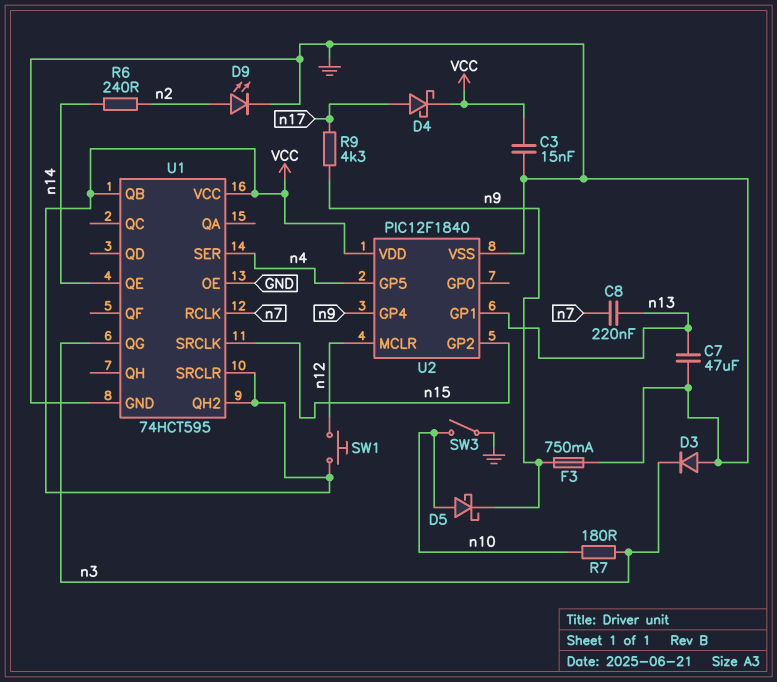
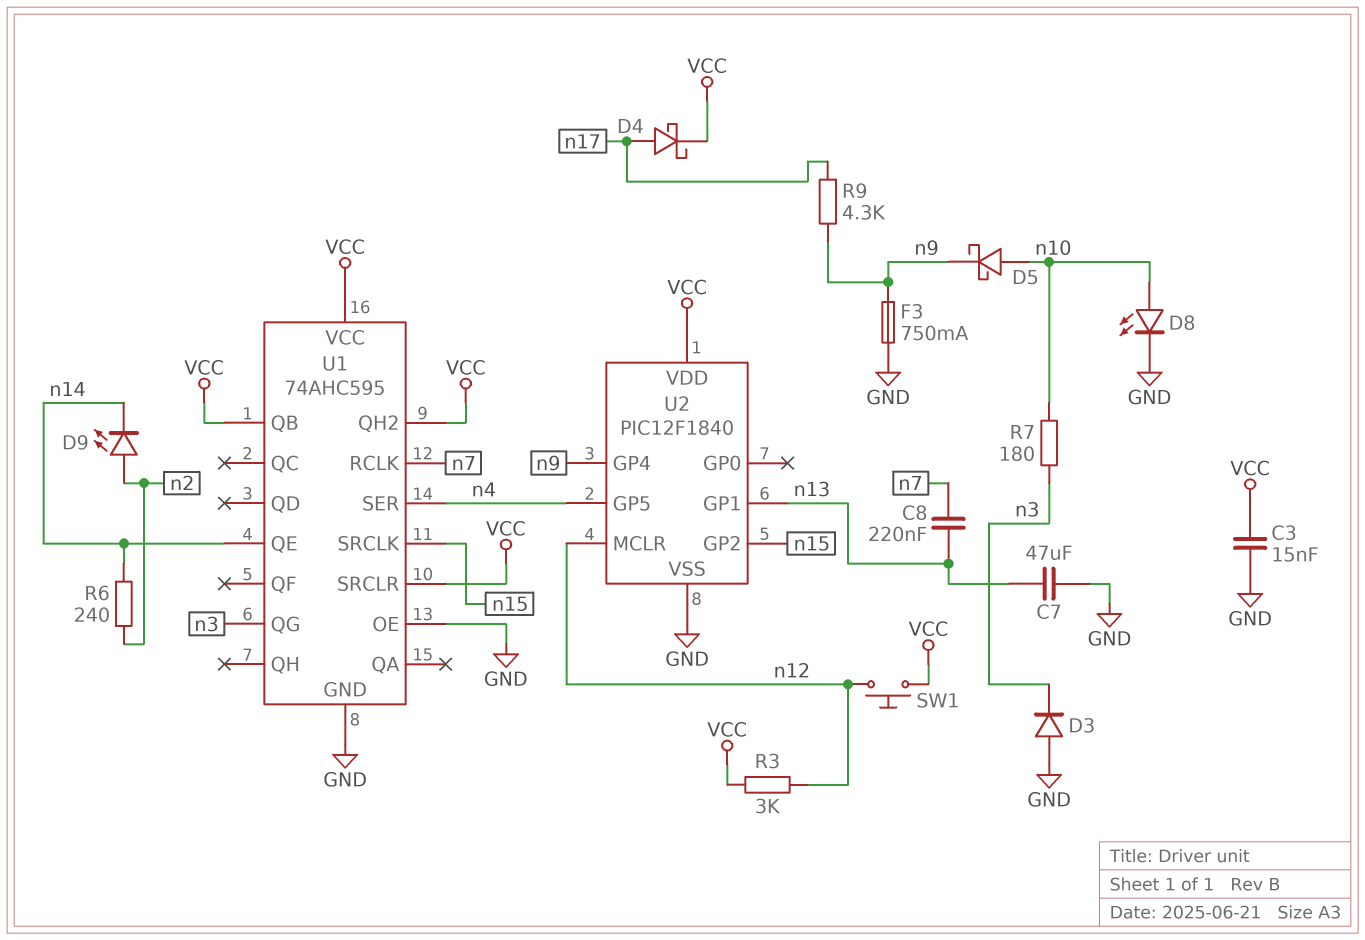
D8: none -> LED (A n10, K GND)
D9: LED (A n2, K GND) -> LED (A n2, K n14)
R3: none -> 3k (VCC, n12)
SW3: switch (GND, n10) -> none
U1: 74HCT595 -> 74AHC595

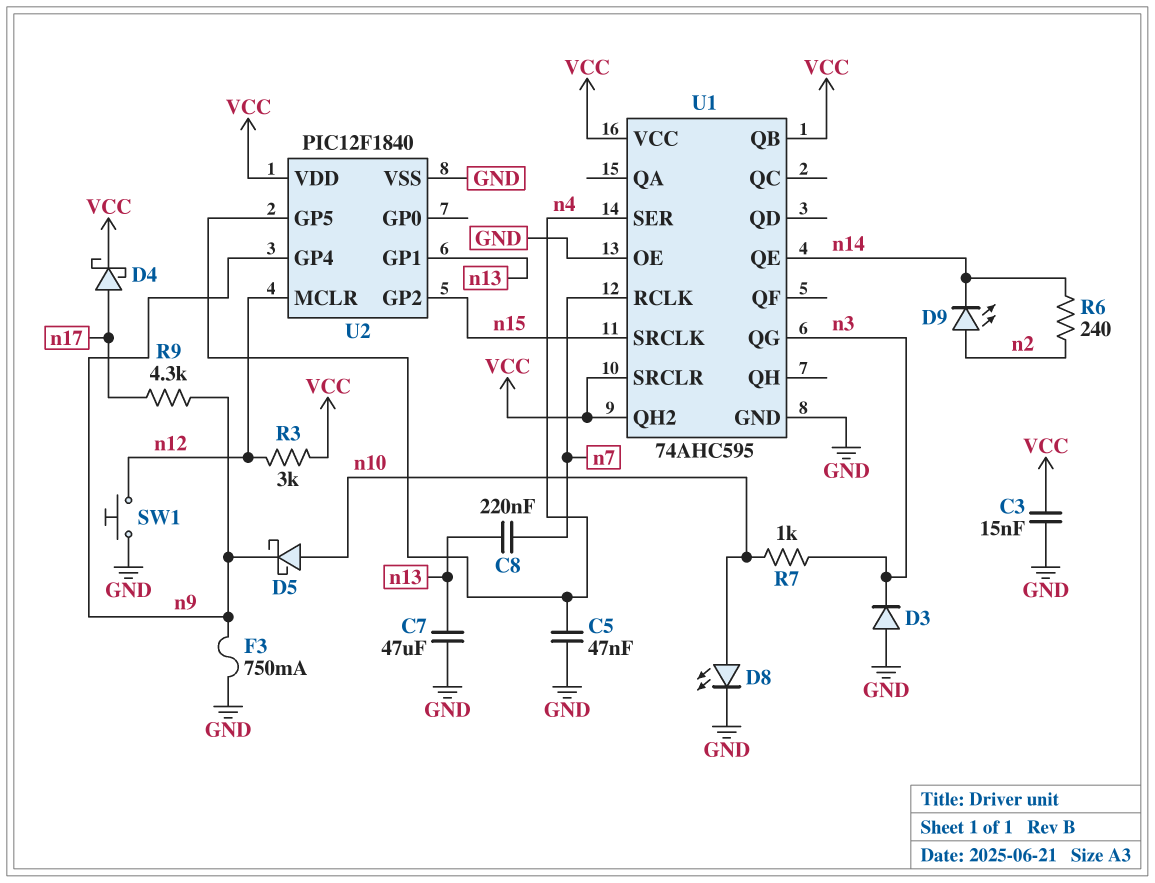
C5: none -> 47nF (GND, n4)
R7: 180 (n3, n10) -> 1k (n3, n10)
SW1: button (VCC, n12) -> button (GND, n12)

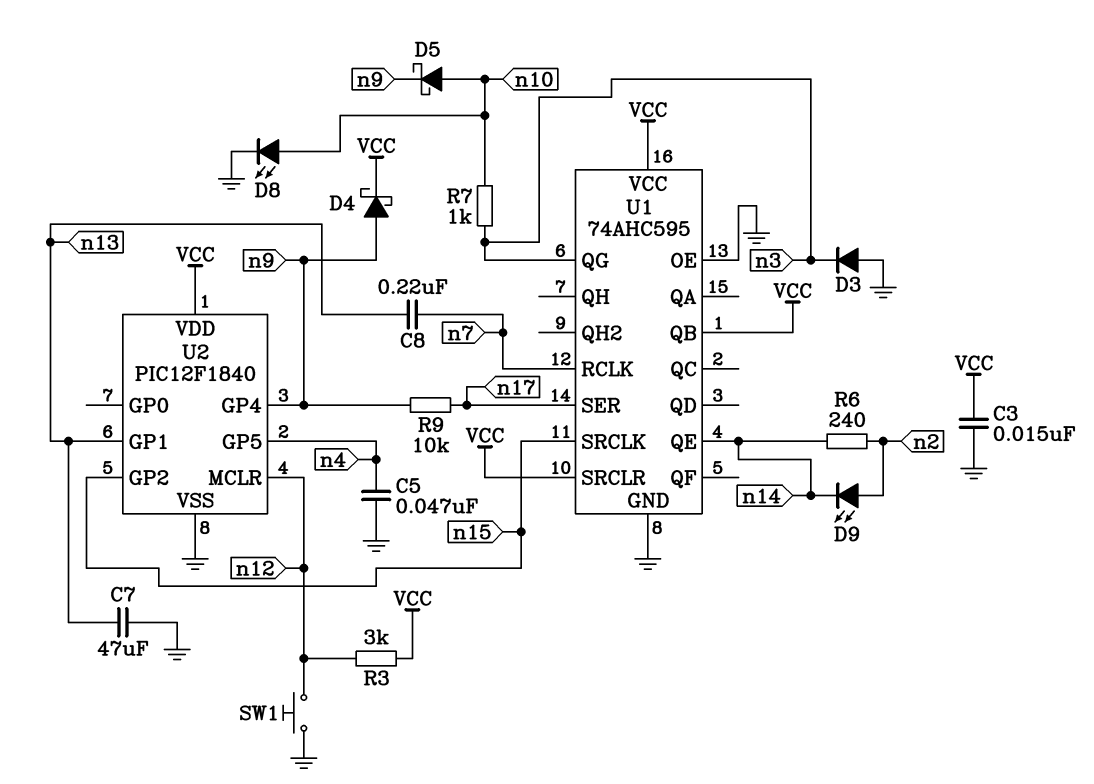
D4: schottky (A n17, K VCC) -> schottky (A n9, K VCC)
F3: 750mA (GND, n9) -> none
R9: 4.3k (n9, n17) -> 10k (n9, n17)
U1 pin QH2: VCC -> none
U1 pin SER: n4 -> n17

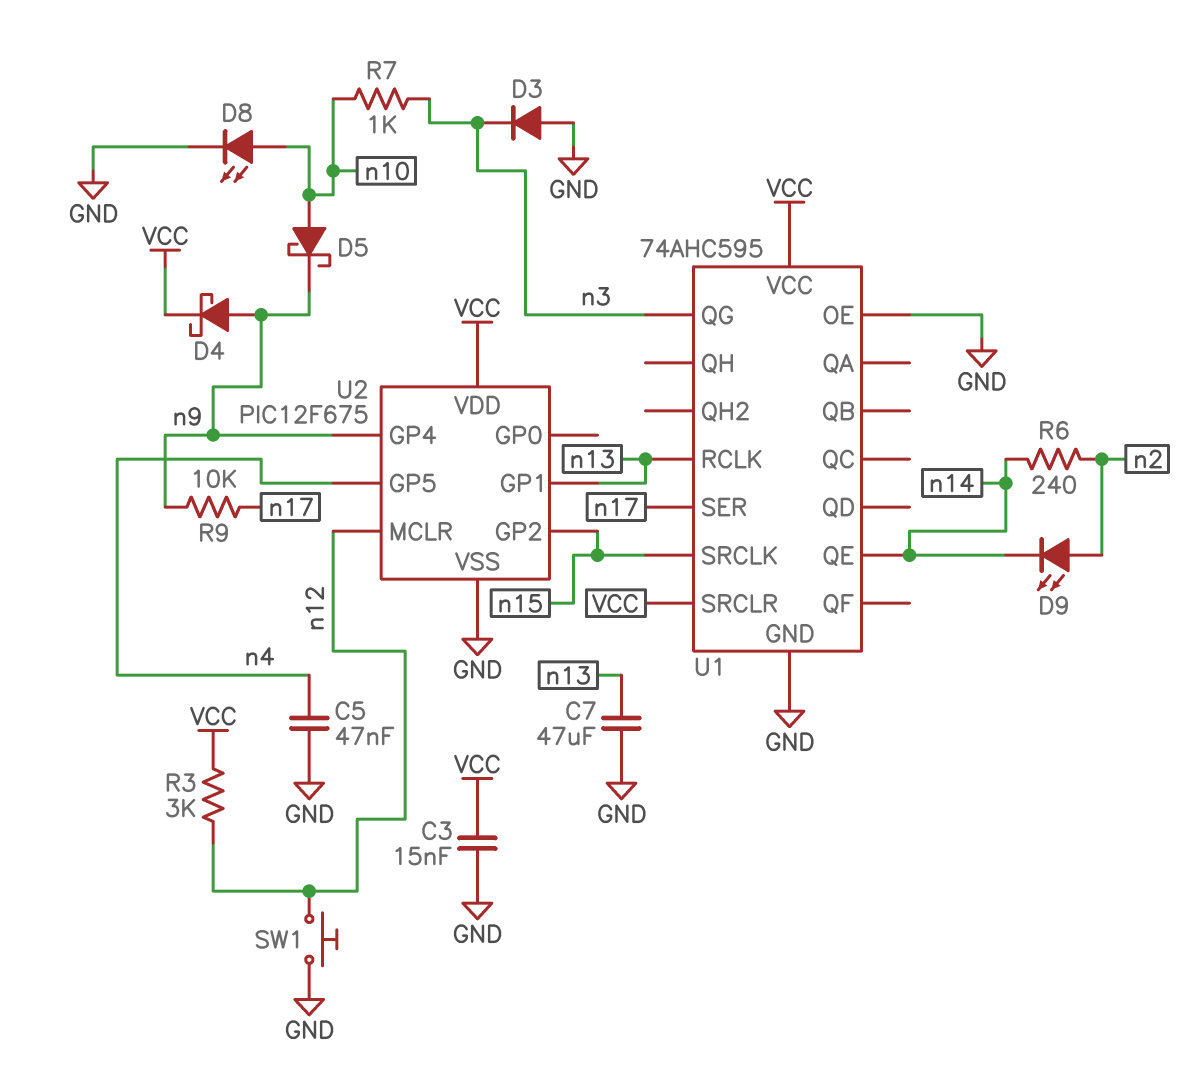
C8: 220nF (n7, n13) -> none
U1 pin QB: VCC -> none
U1 pin RCLK: n7 -> n13
U2: PIC12F1840 -> PIC12F675

